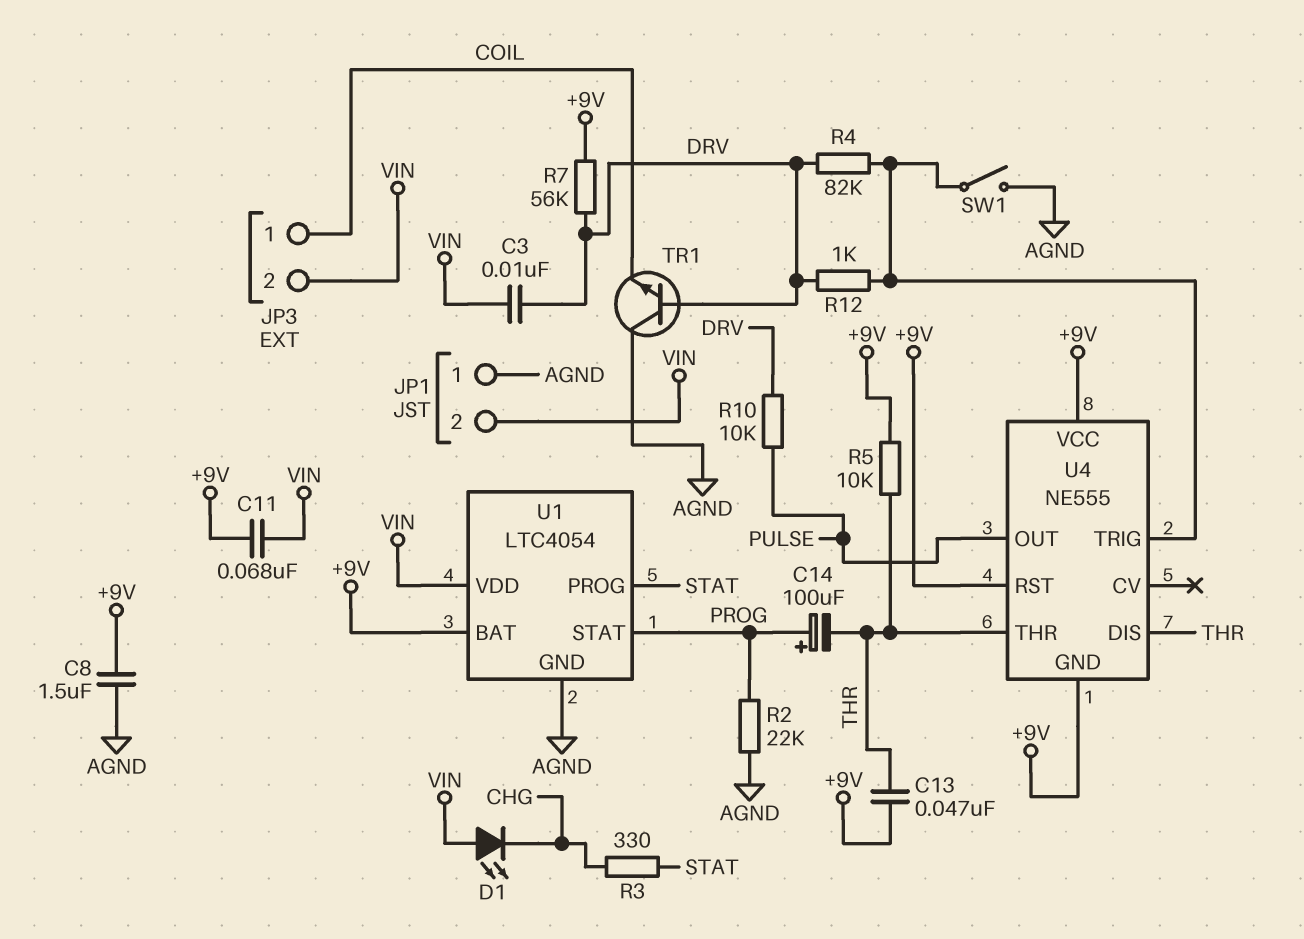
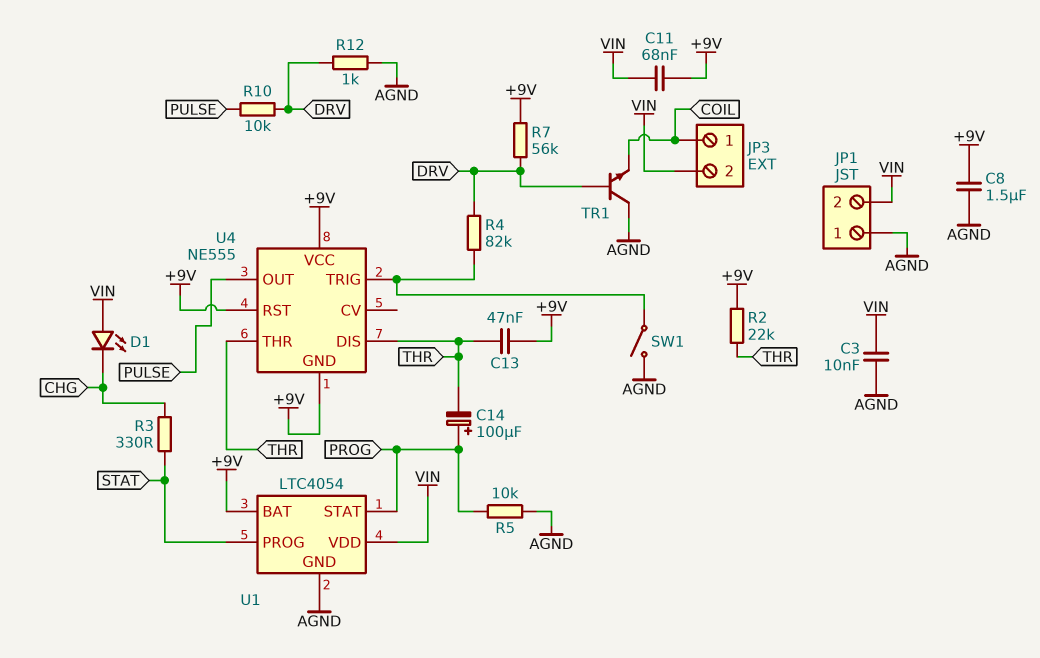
C3: 10nF (DRV, VIN) -> 10nF (AGND, VIN)
R2: 22k (AGND, PROG) -> 22k (+9V, THR)
R5: 10k (+9V, THR) -> 10k (AGND, PROG)
R12: 1k (DRV, U4/TRIG) -> 1k (AGND, DRV)

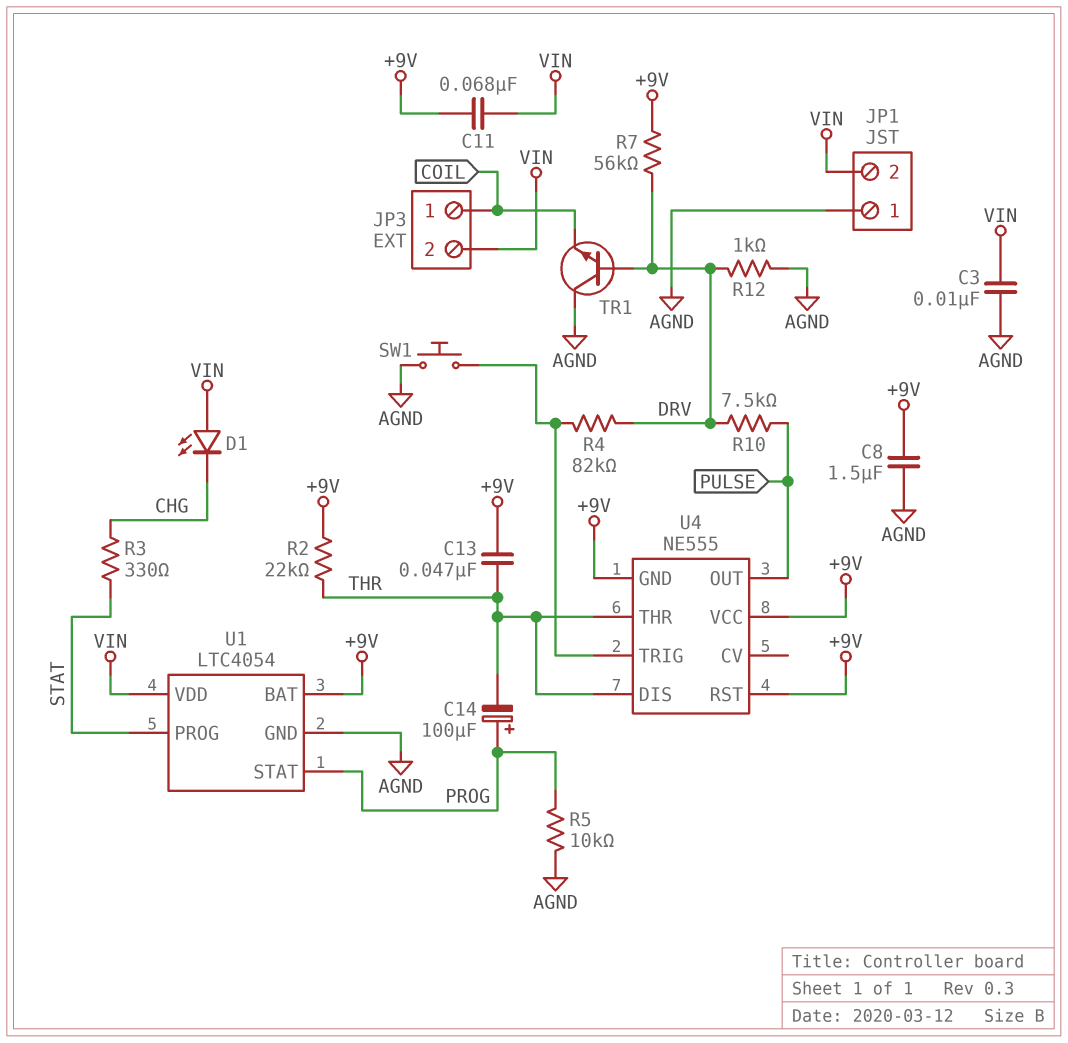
R10: 10k (DRV, PULSE) -> 7.5k (DRV, PULSE)
SW1: switch (AGND, U4/TRIG) -> button (AGND, U4/TRIG)

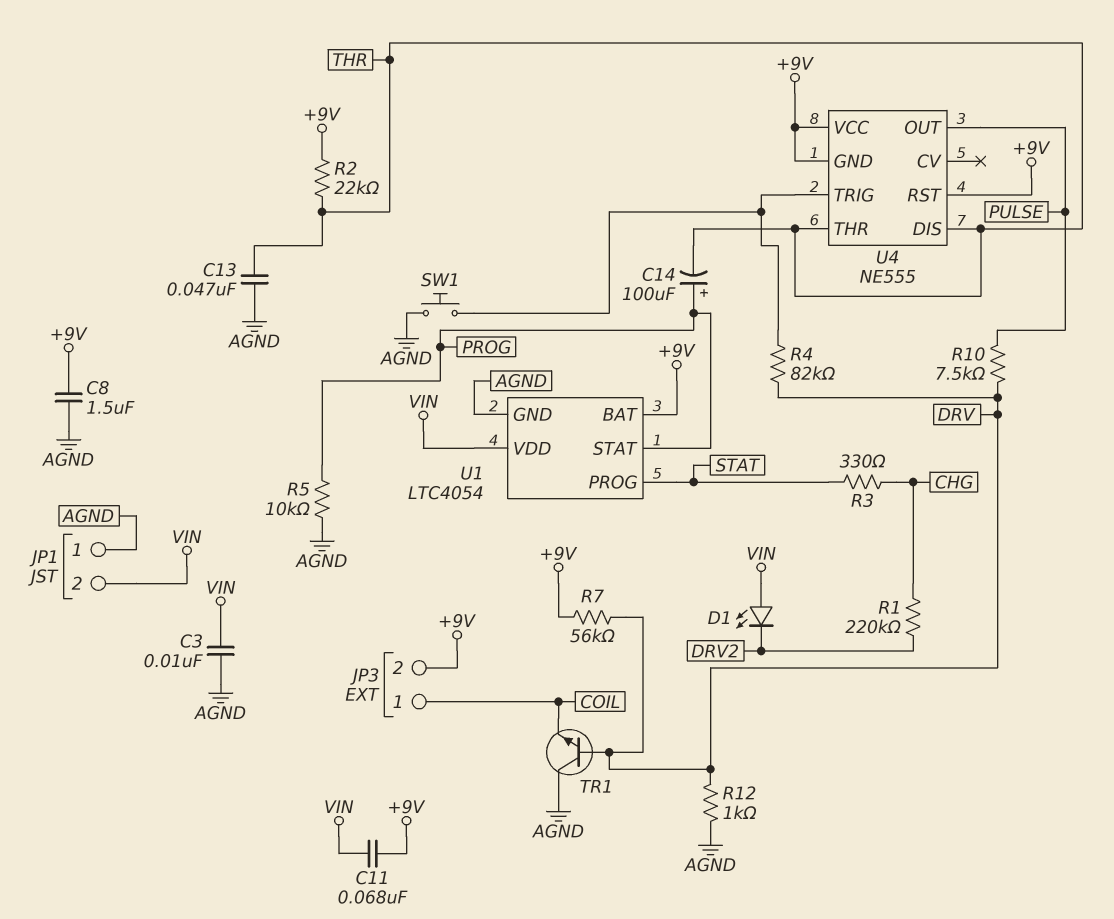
C13: 47nF (+9V, THR) -> 47nF (AGND, THR)
D1: LED (A VIN, K CHG) -> LED (A VIN, K DRV2)
JP3 pin 2: VIN -> +9V
R1: none -> 220k (CHG, DRV2)

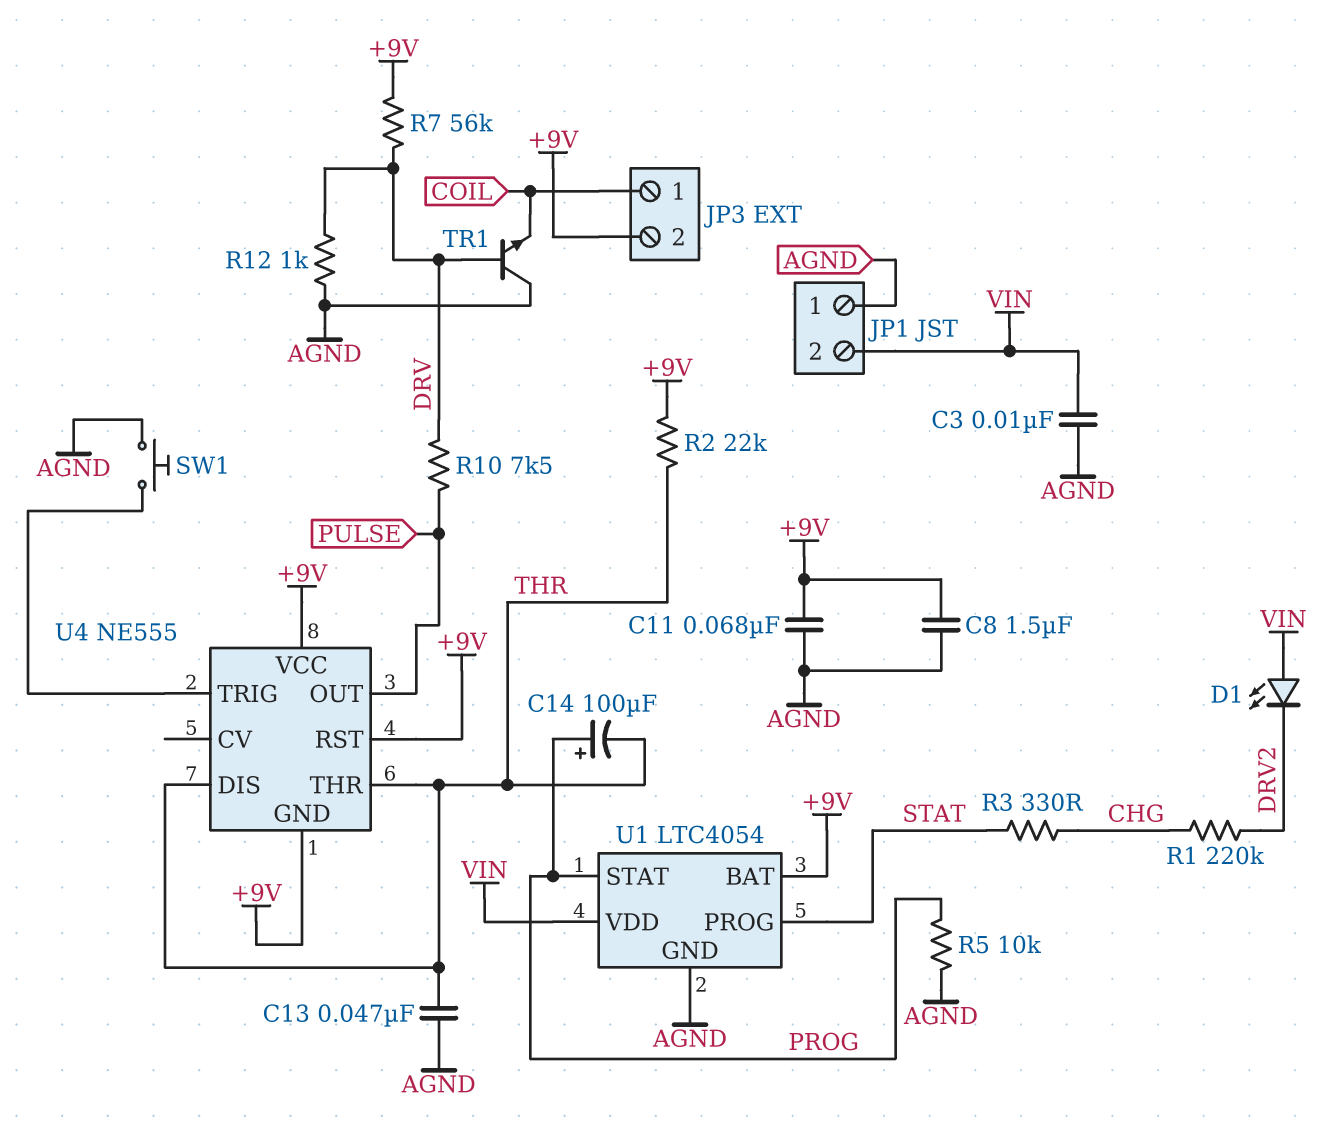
C11: 68nF (+9V, VIN) -> 68nF (+9V, AGND)
R4: 82k (DRV, U4/TRIG) -> none

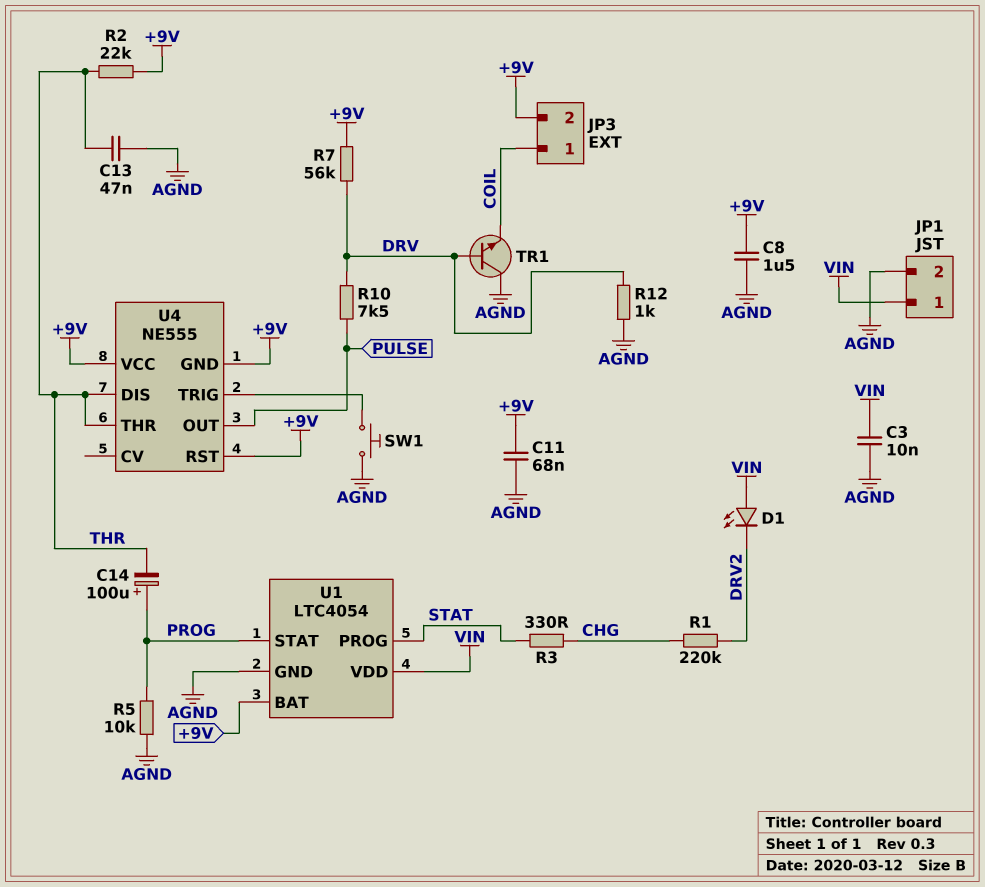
JP1 pin 1: AGND -> VIN
JP1 pin 2: VIN -> AGND

